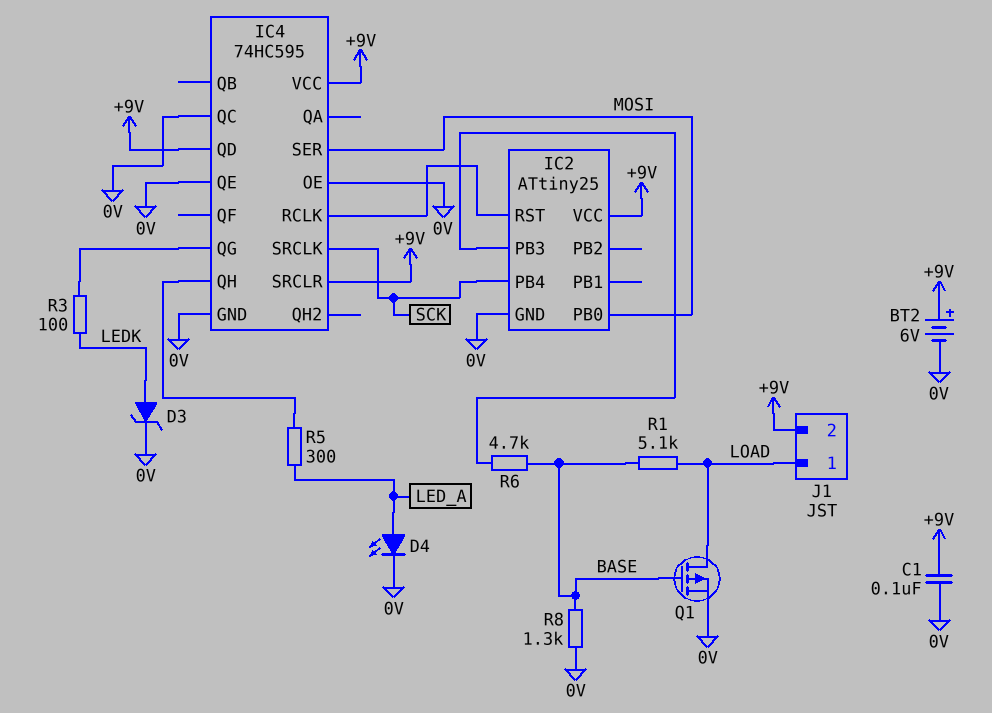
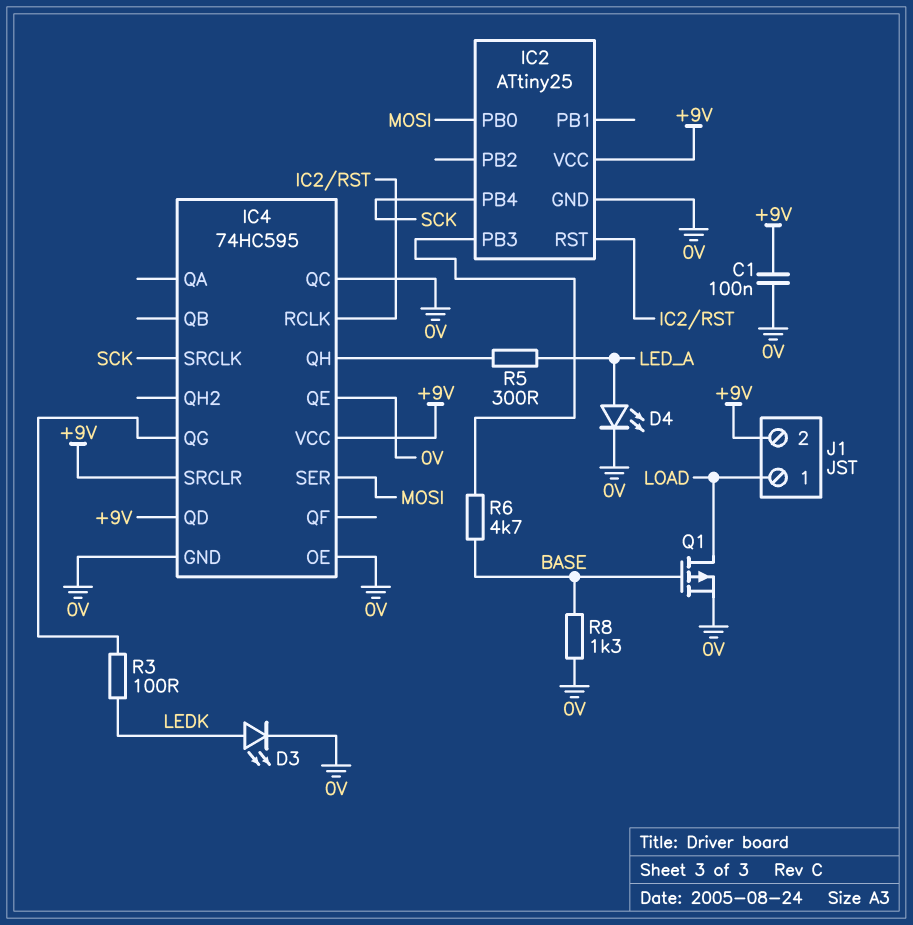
BT2: 6V (plus +9V, minus 0V) -> none
D3: zener (A LEDK, K 0V) -> LED (A LEDK, K 0V)
R1: 5.1k (BASE, LOAD) -> none

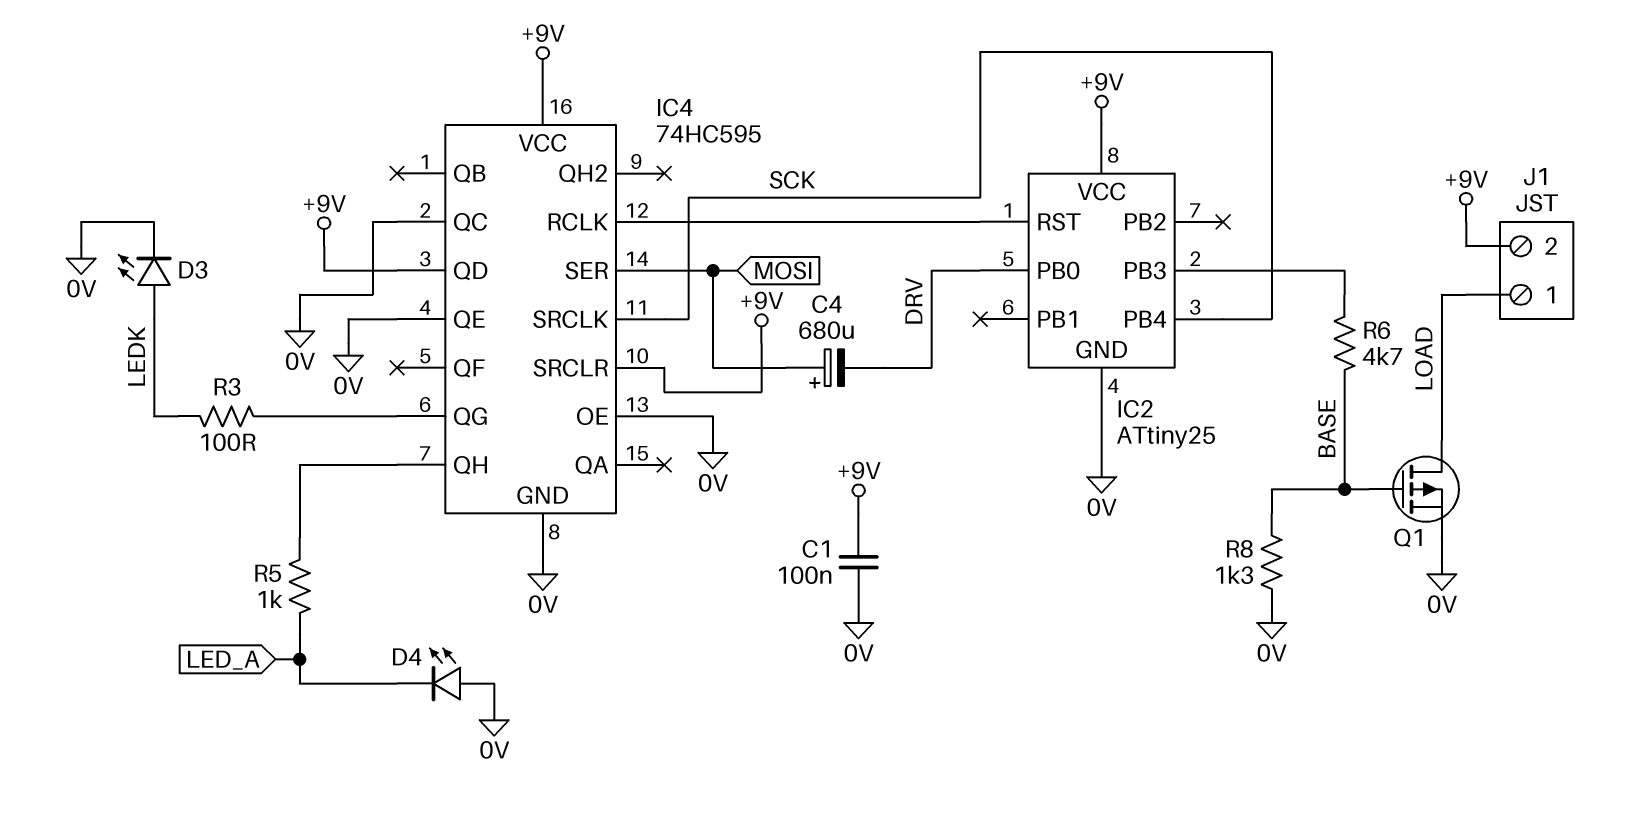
C4: none -> 680uF (plus MOSI, minus DRV)
D4: LED (A LED_A, K 0V) -> LED (A 0V, K LED_A)
IC2 pin PB0: MOSI -> DRV
R5: 300 (IC4/QH, LED_A) -> 1k (IC4/QH, LED_A)

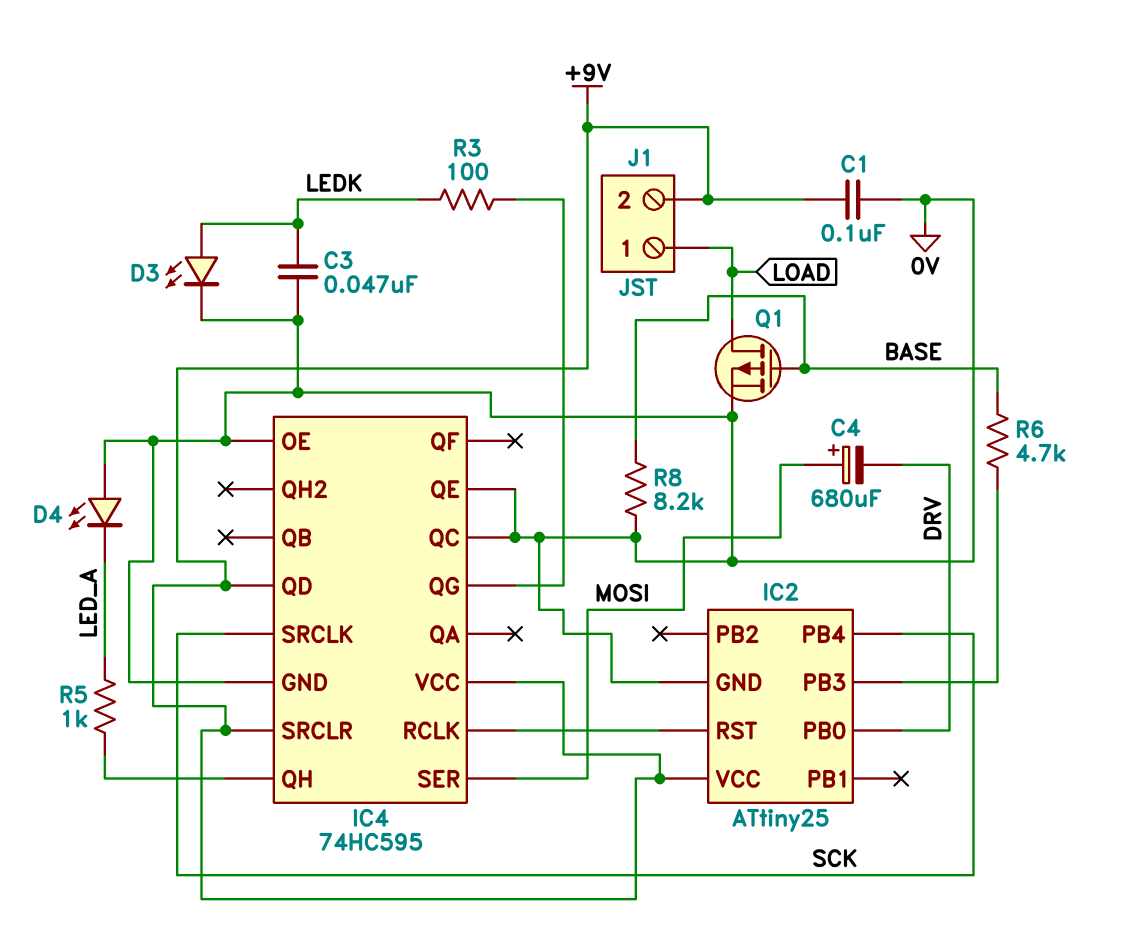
C3: none -> 47nF (0V, LEDK)
R8: 1.3k (0V, BASE) -> 8.2k (0V, BASE)

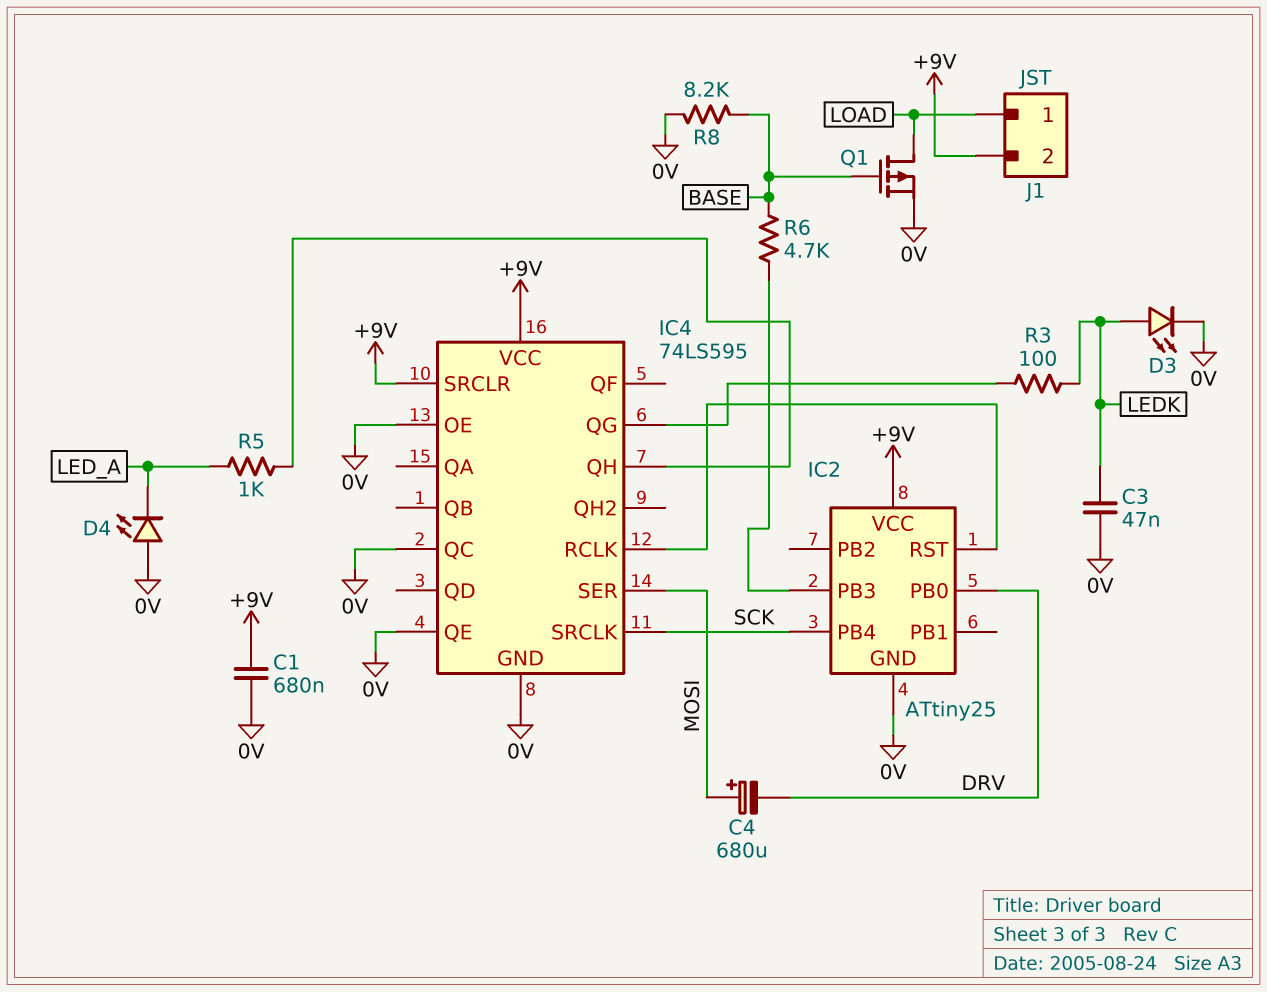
C1: 100nF (+9V, 0V) -> 680nF (+9V, 0V)
IC4: 74HC595 -> 74LS595
IC4 pin QD: +9V -> none

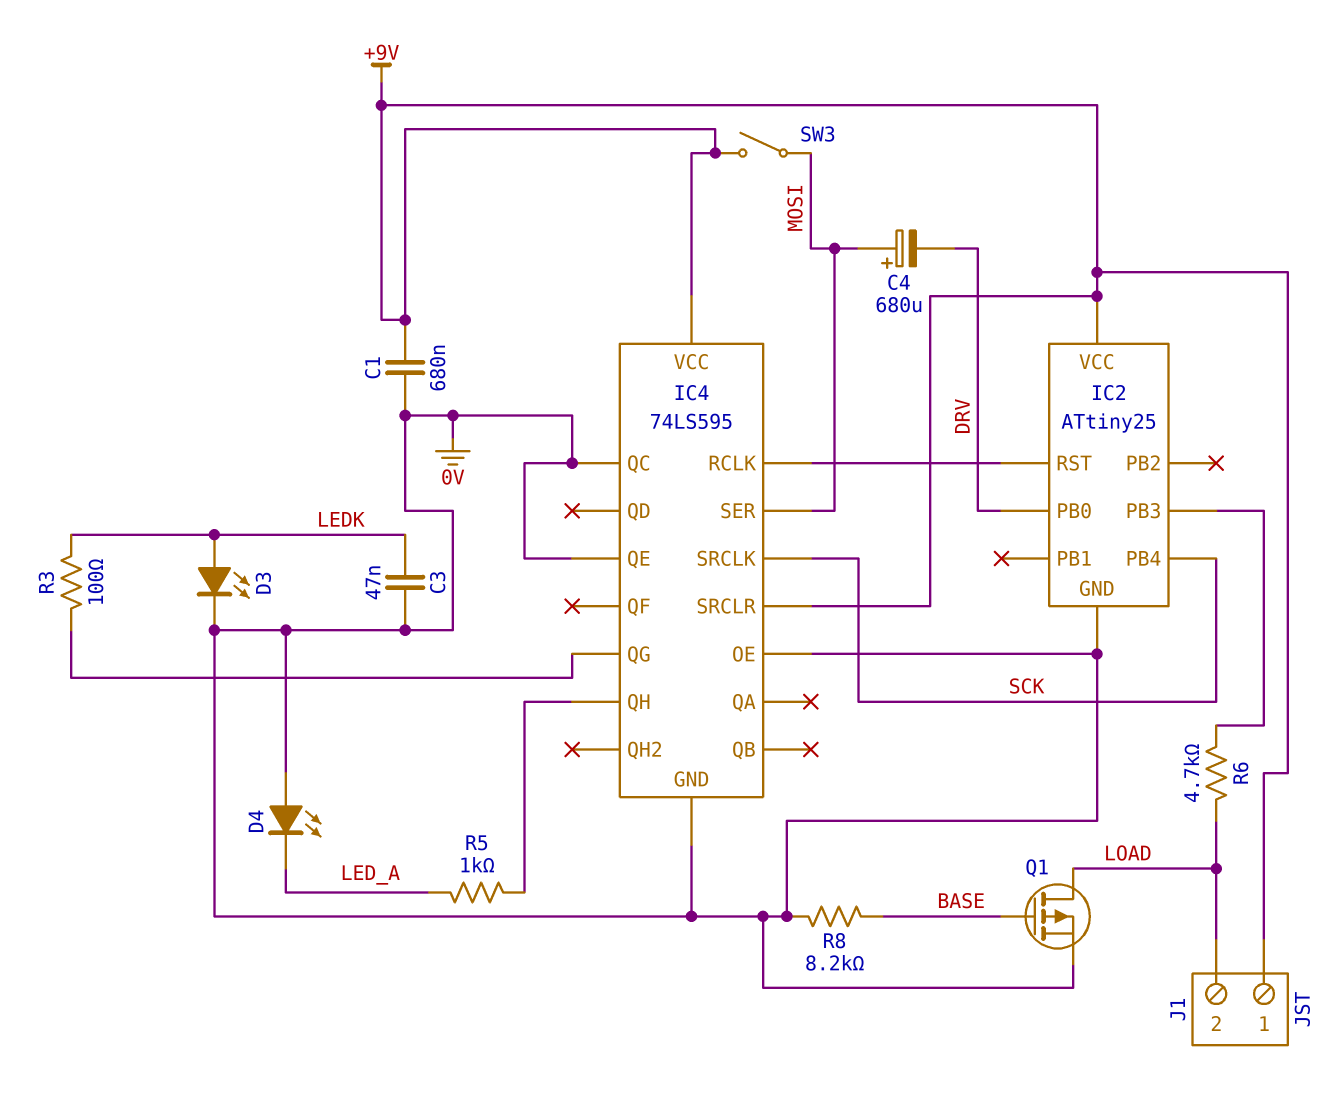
J1 pin 1: LOAD -> +9V
J1 pin 2: +9V -> LOAD
R6: 4.7k (BASE, IC2/PB3) -> 4.7k (IC2/PB3, LOAD)
SW3: none -> switch (+9V, MOSI)

